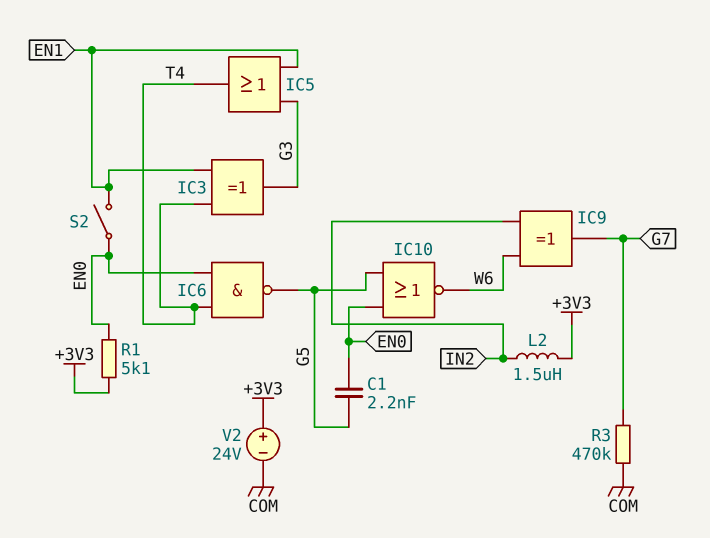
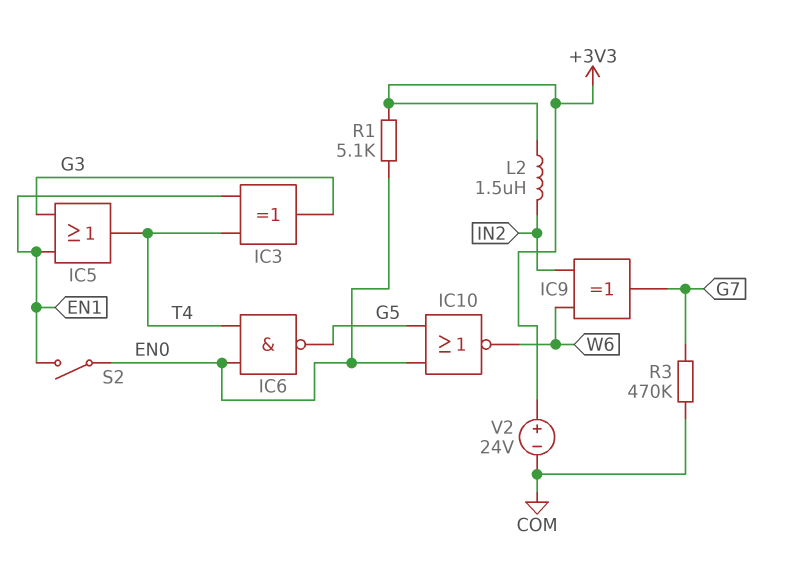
C1: 2.2nF (EN0, G5) -> none

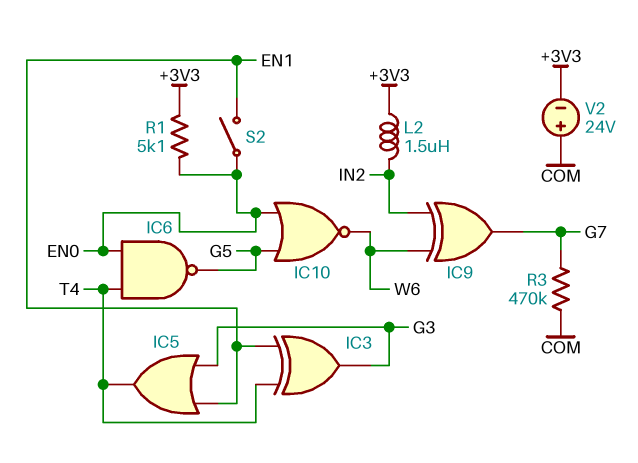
V2: 24V (plus +3V3, minus COM) -> 24V (plus COM, minus +3V3)

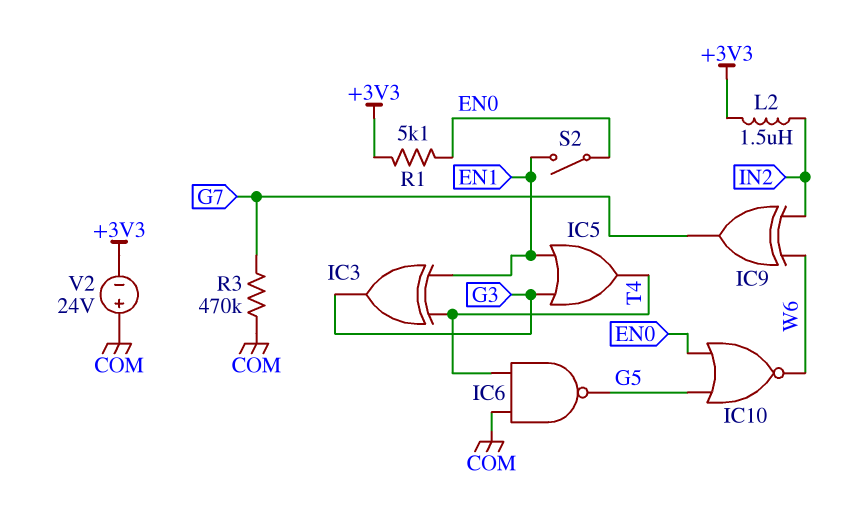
IC6: NAND (in EN0, in T4, out G5) -> NAND (in COM, in T4, out G5)

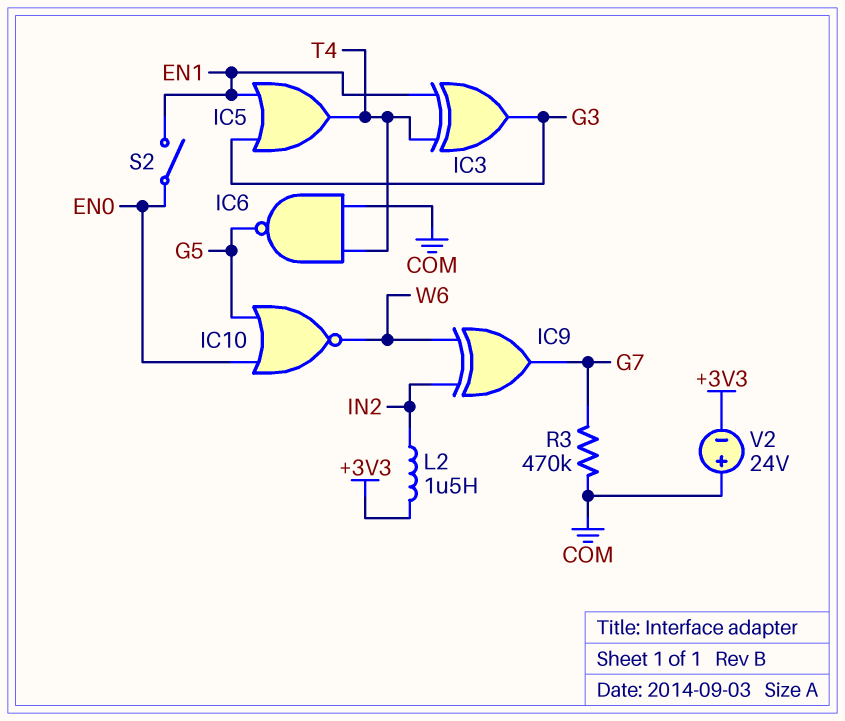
R1: 5.1k (+3V3, EN0) -> none

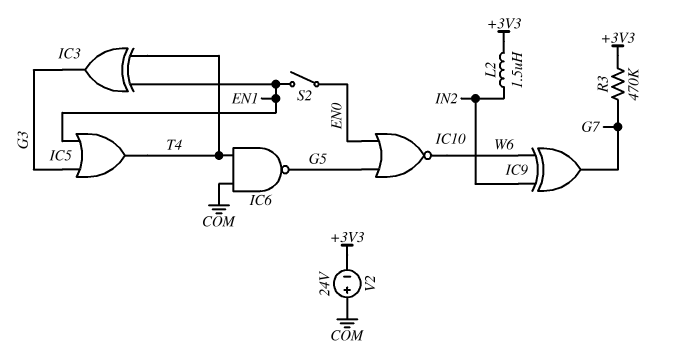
R3: 470k (COM, G7) -> 470k (+3V3, G7)

